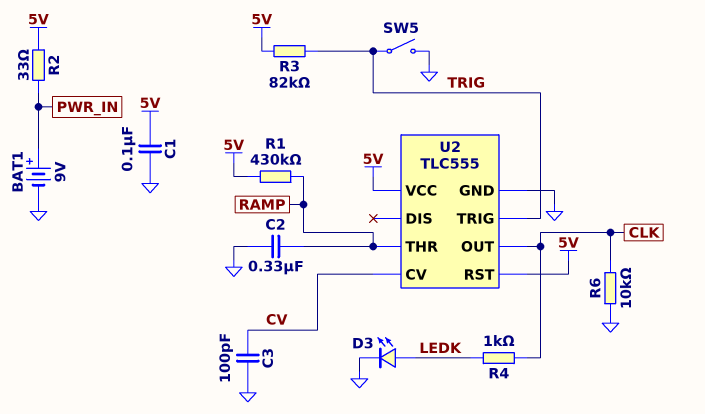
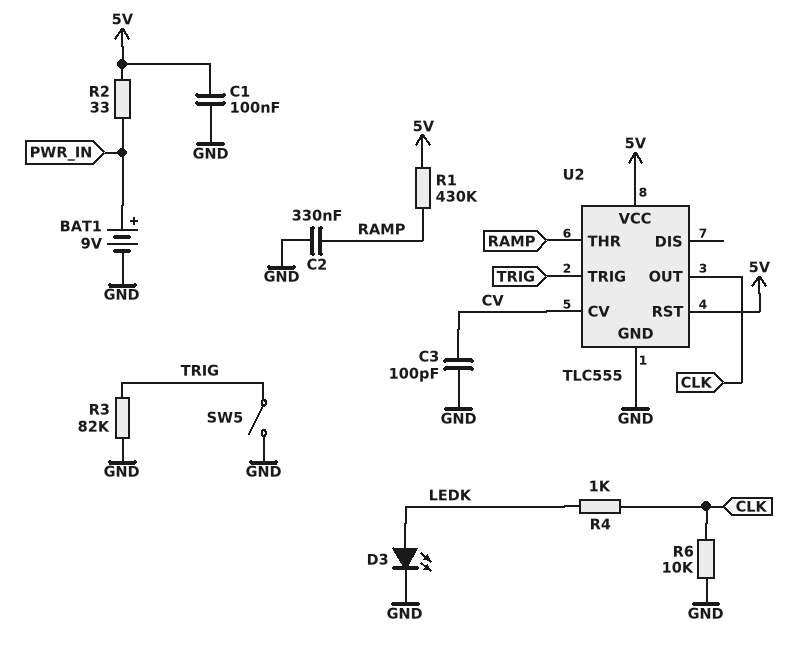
R3: 82k (5V, TRIG) -> 82k (GND, TRIG)

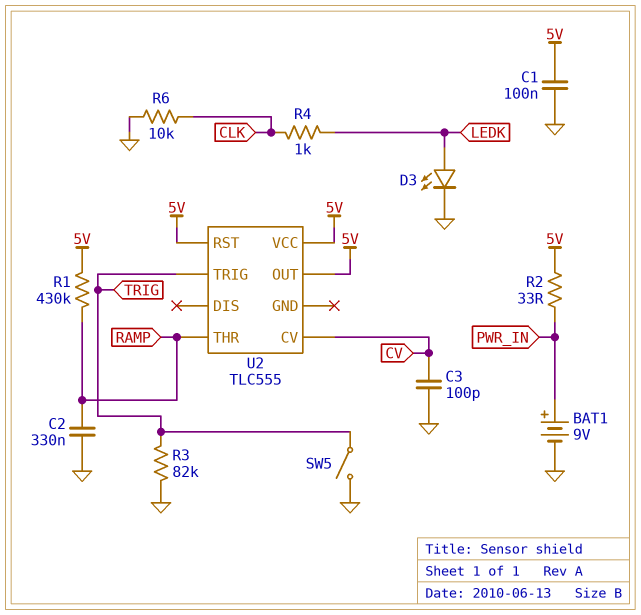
U2 pin GND: GND -> none
U2 pin OUT: CLK -> 5V

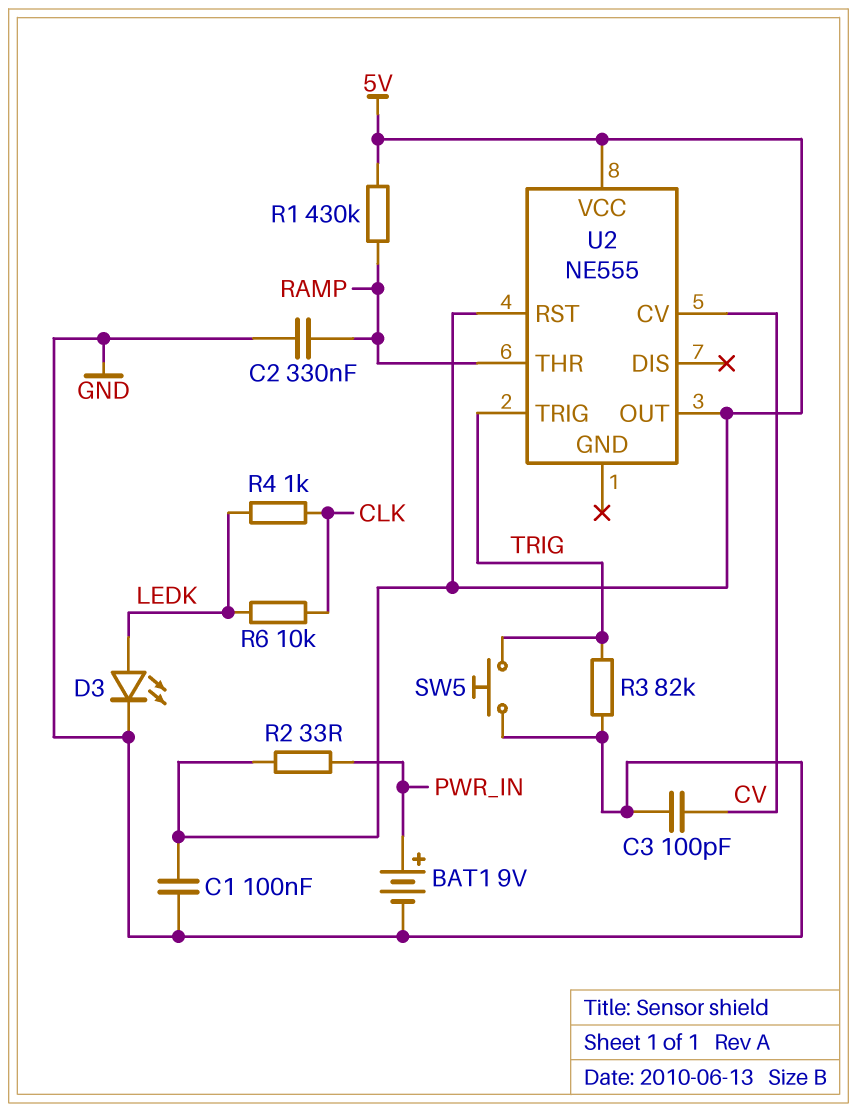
R6: 10k (CLK, GND) -> 10k (CLK, LEDK)
SW5: switch (GND, TRIG) -> button (GND, TRIG)
U2: TLC555 -> NE555

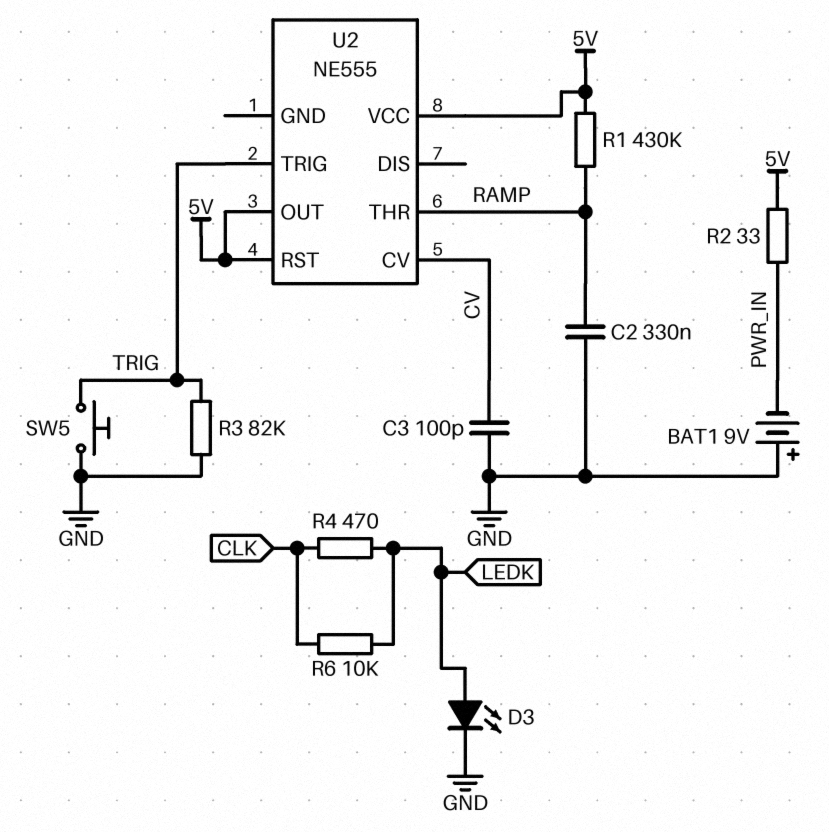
BAT1: 9V (plus PWR_IN, minus GND) -> 9V (plus GND, minus PWR_IN)
C1: 100nF (5V, GND) -> none
R4: 1k (CLK, LEDK) -> 470 (CLK, LEDK)

